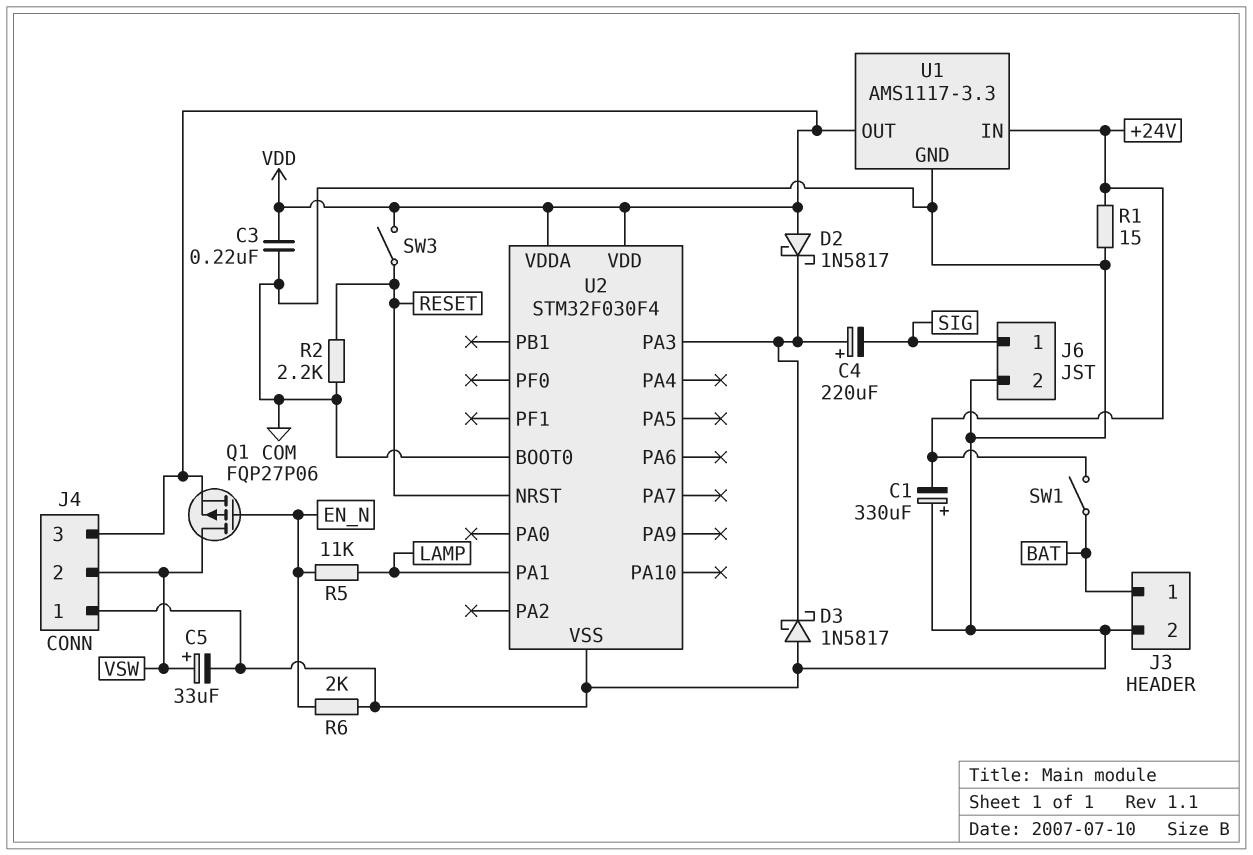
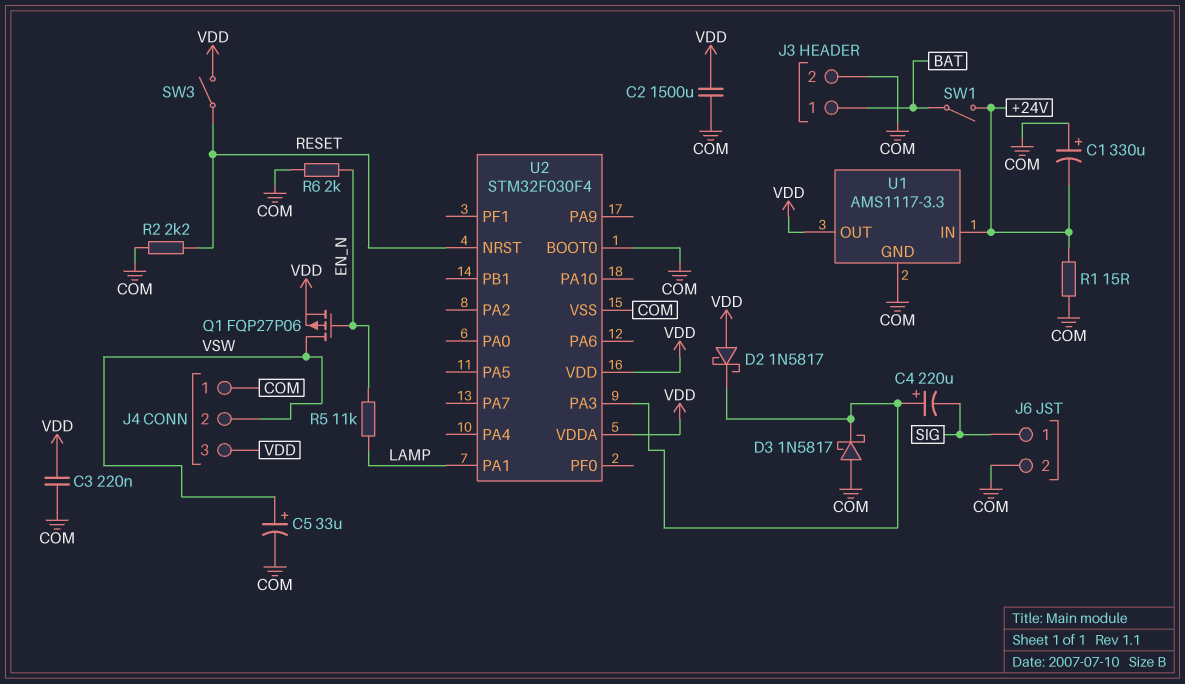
C2: none -> 1500uF (COM, VDD)

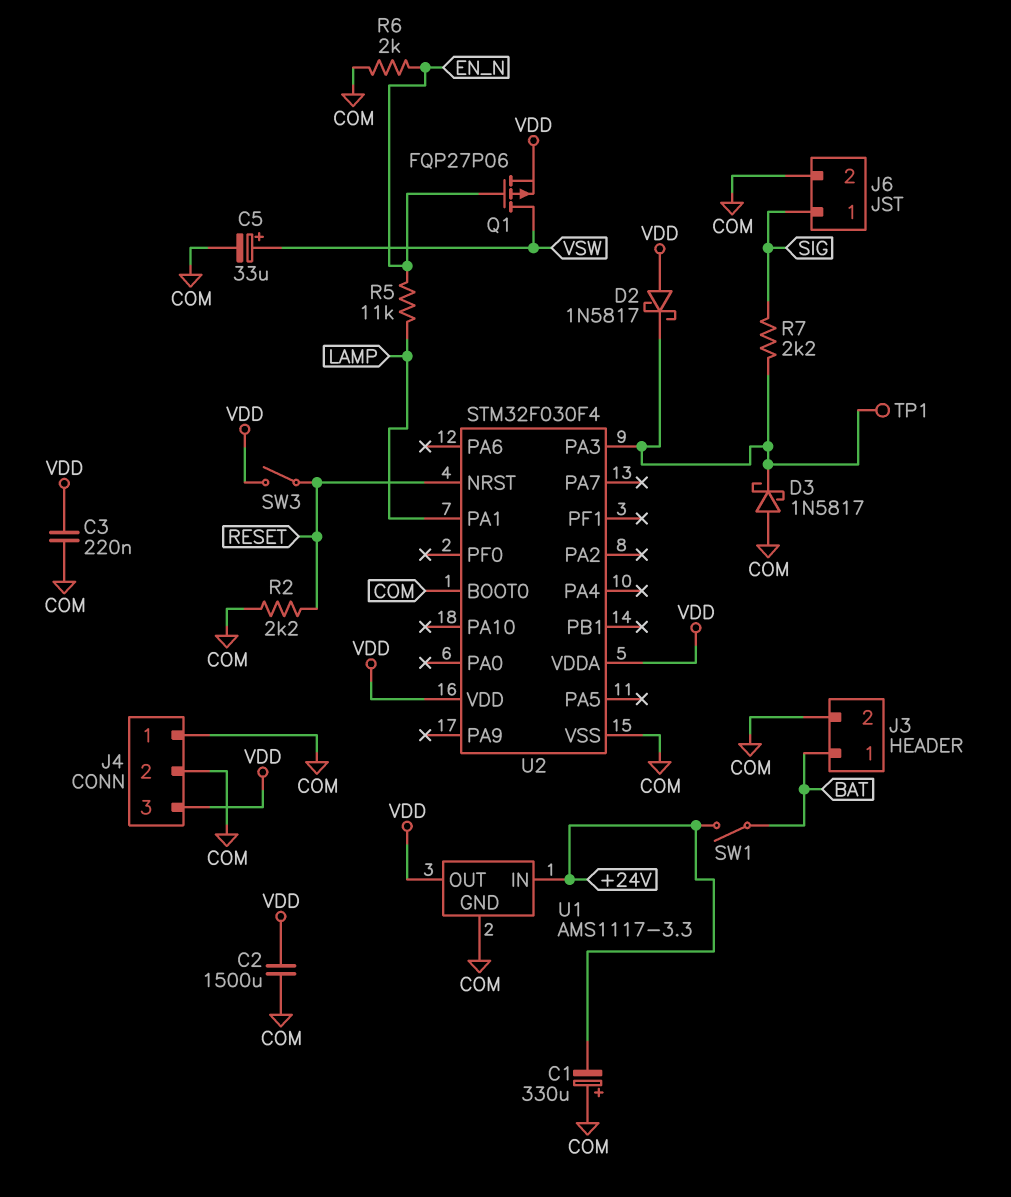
C4: 220uF (plus U2/PA3, minus SIG) -> none
J4 pin 2: VSW -> COM
R1: 15 (+24V, COM) -> none
R7: none -> 2.2k (SIG, U2/PA3)
TP1: none -> test point (U2/PA3)

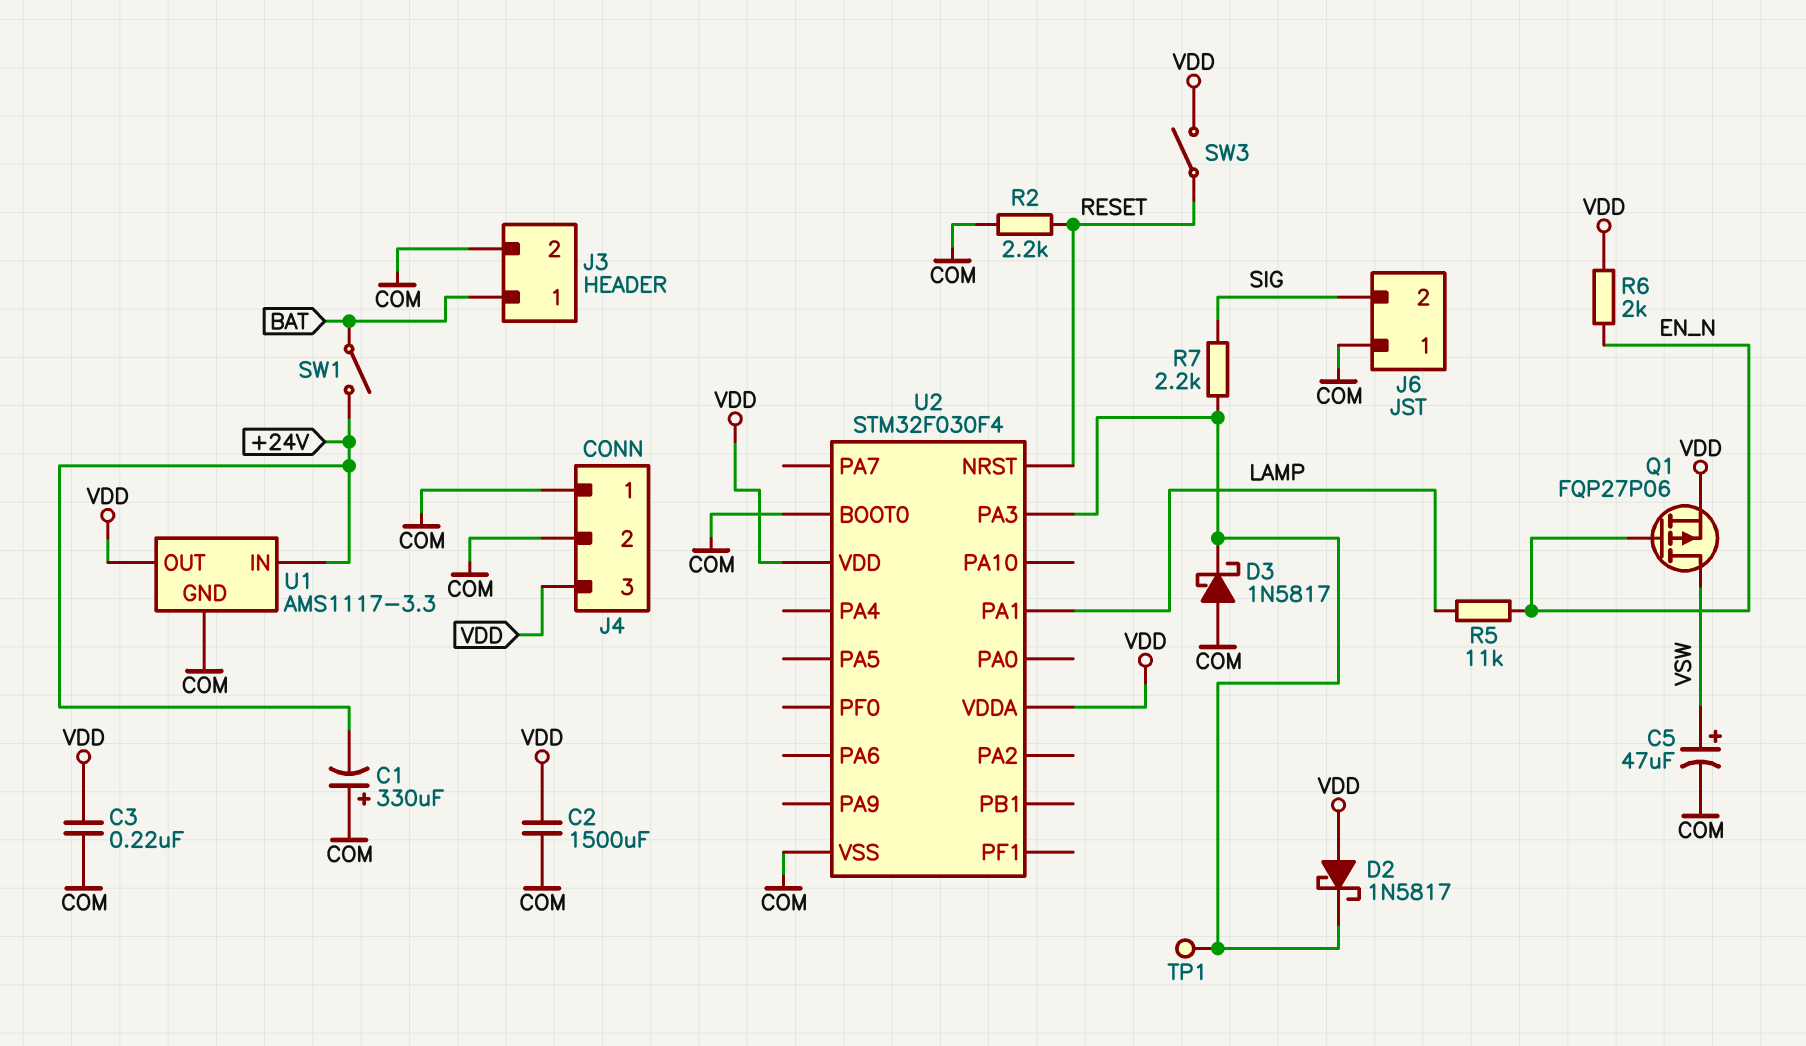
C5: 33uF (plus VSW, minus COM) -> 47uF (plus VSW, minus COM)
J6 pin 1: SIG -> COM
J6 pin 2: COM -> SIG
R6: 2k (COM, EN_N) -> 2k (EN_N, VDD)

